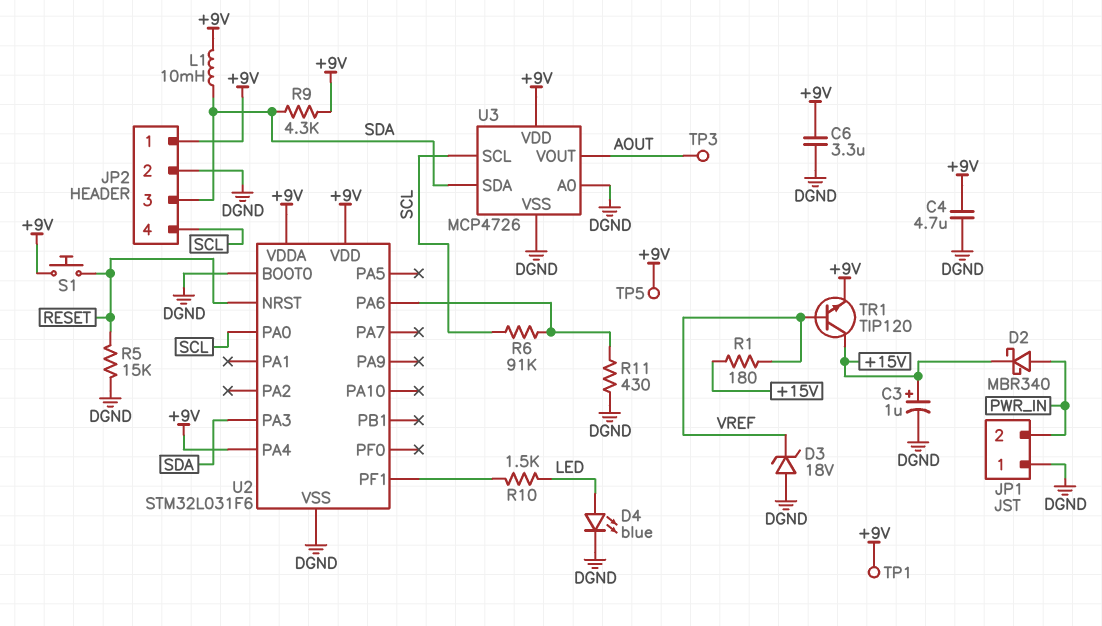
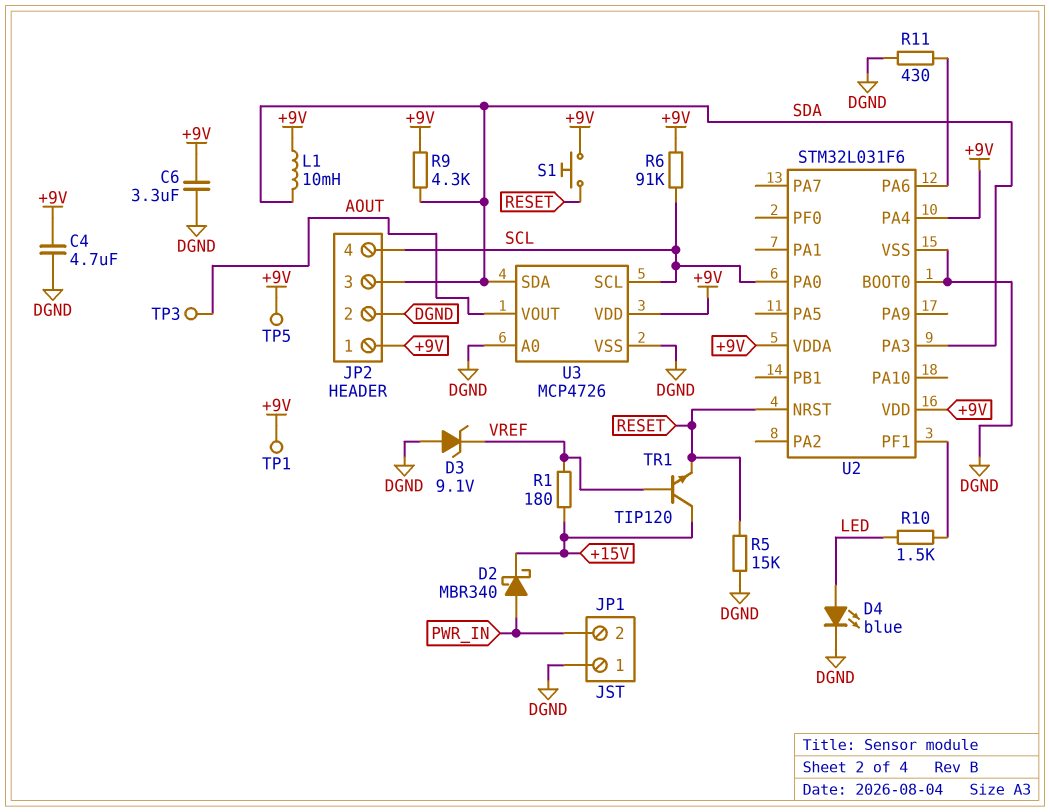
C3: 1uF (plus +15V, minus DGND) -> none
D3: zener 18V (A DGND, K VREF) -> zener 9.1V (A DGND, K VREF)
R6: 91k (SCL, U2/PA6) -> 91k (+9V, SCL)
TR1: NPN TIP120 (B VREF, C +15V, E +9V) -> NPN TIP120 (B VREF, C +15V, E RESET)

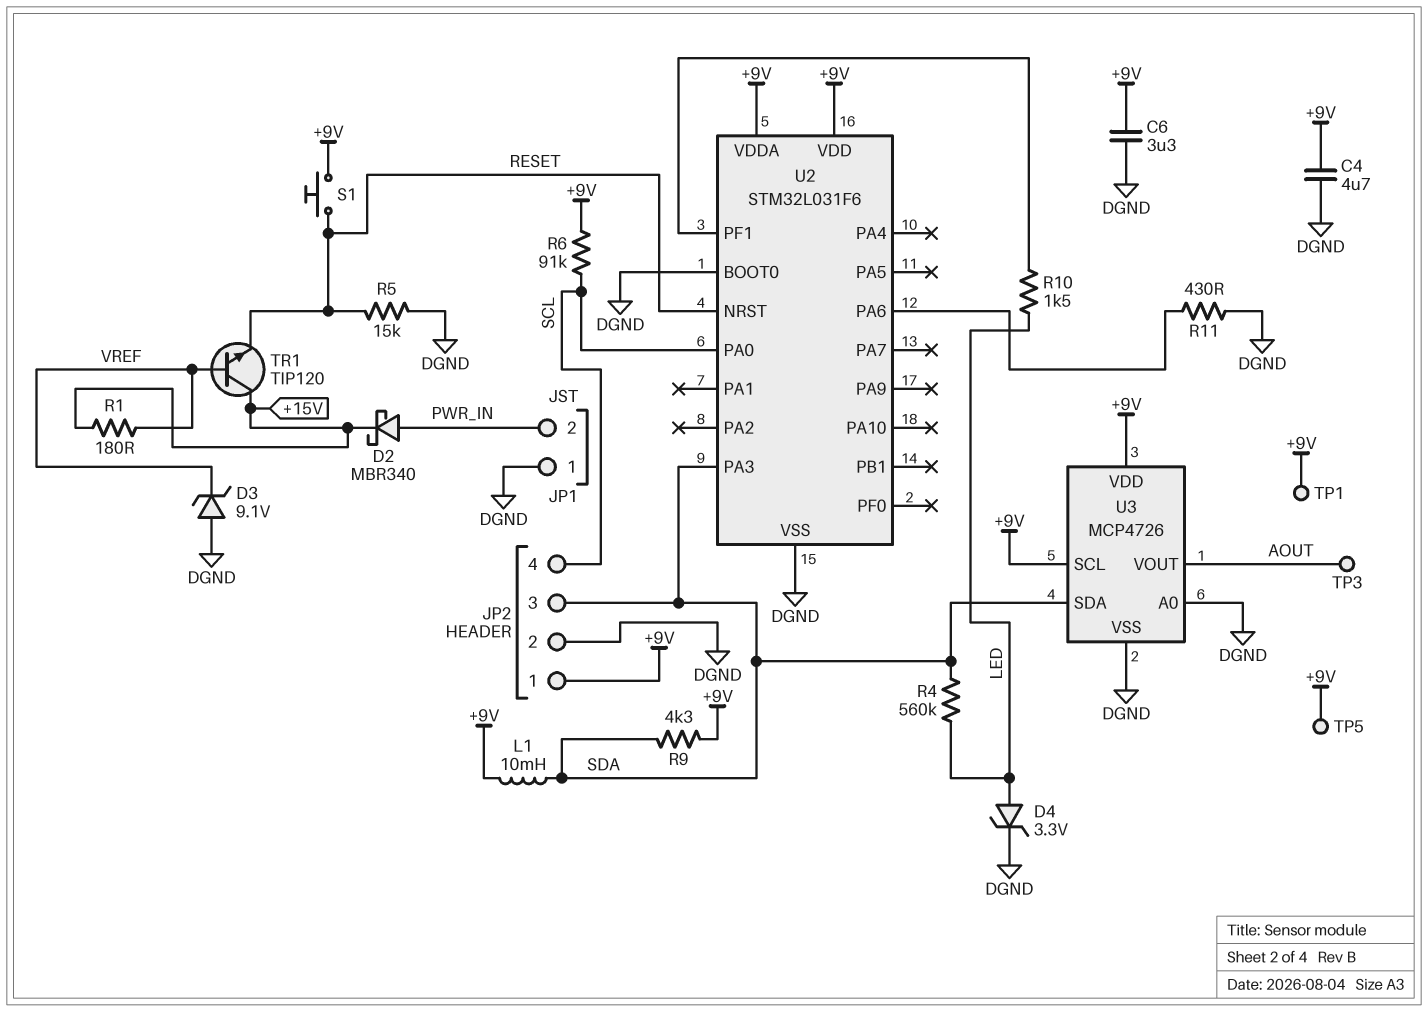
D4: LED blue (A LED, K DGND) -> zener 3.3V (A LED, K DGND)
R4: none -> 560k (LED, SDA)
U2 pin PA4: +9V -> none
U3 pin SCL: SCL -> +9V

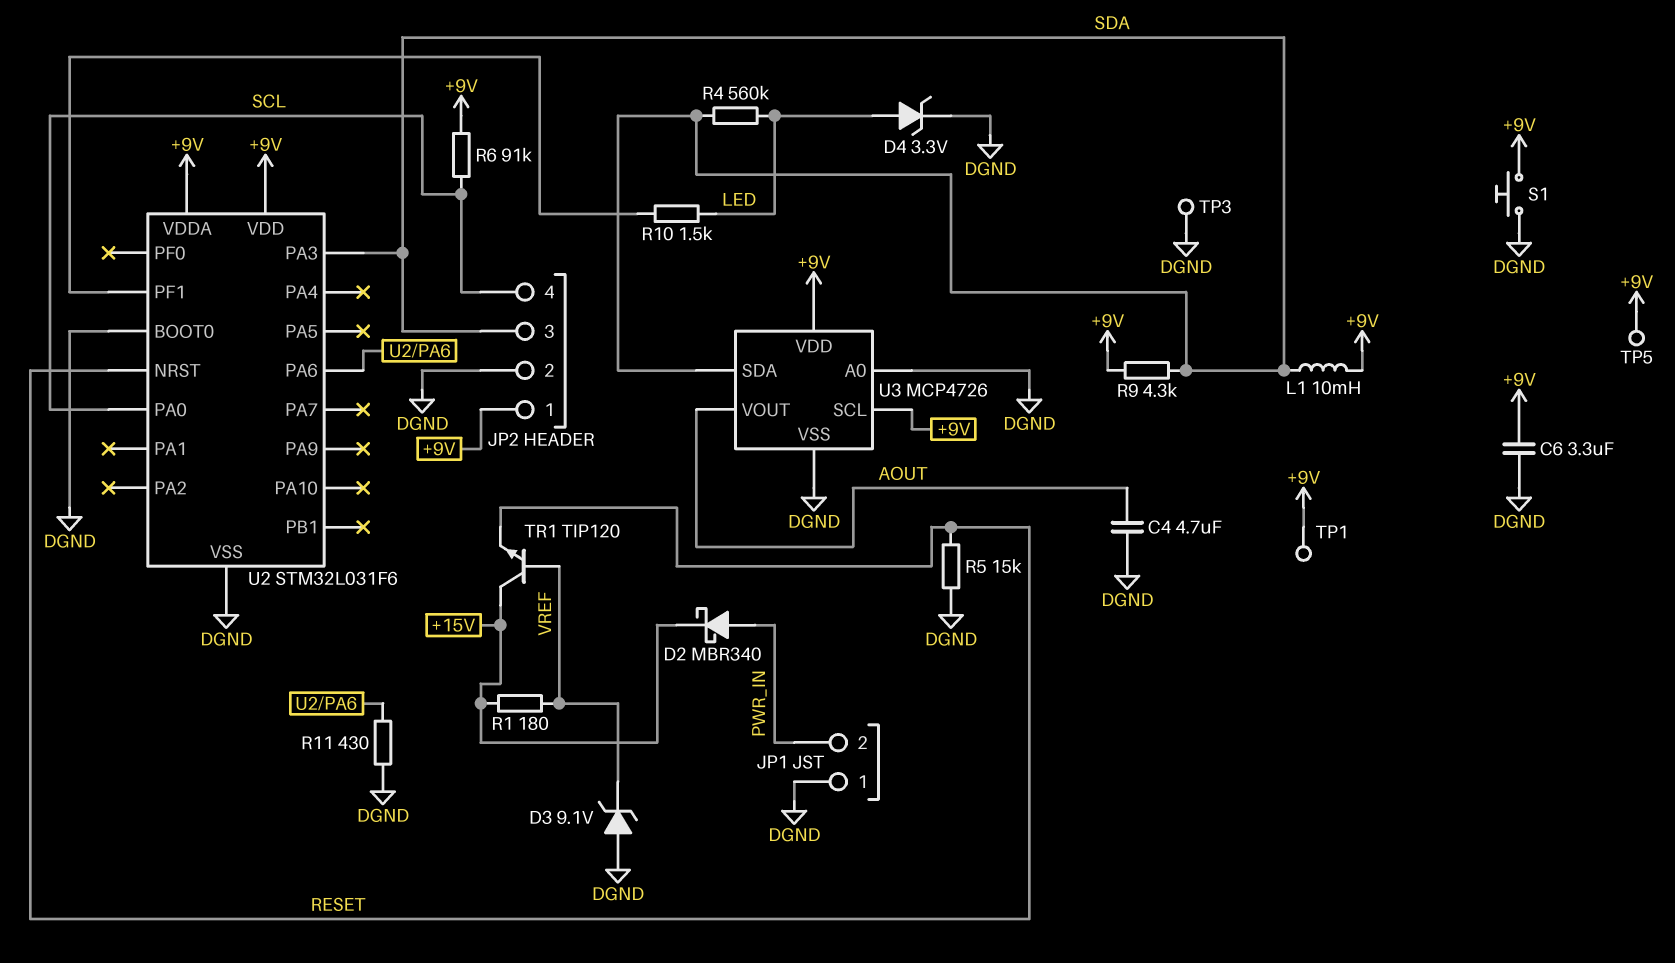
C4: 4.7uF (+9V, DGND) -> 4.7uF (AOUT, DGND)
S1: button (+9V, RESET) -> button (+9V, DGND)
TP3: test point (AOUT) -> test point (DGND)

